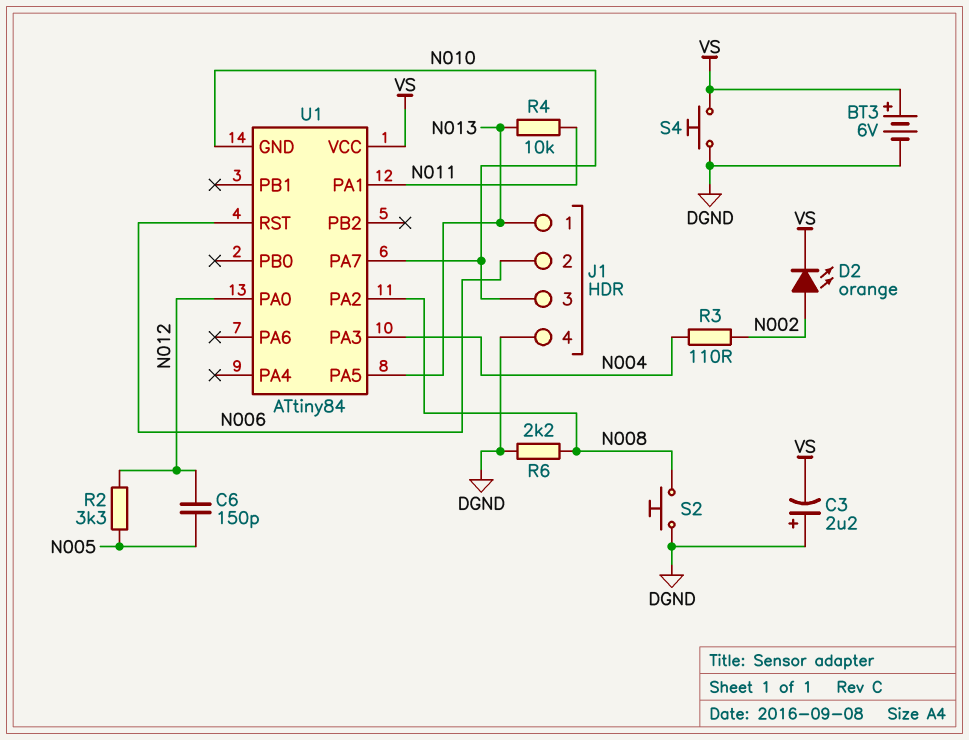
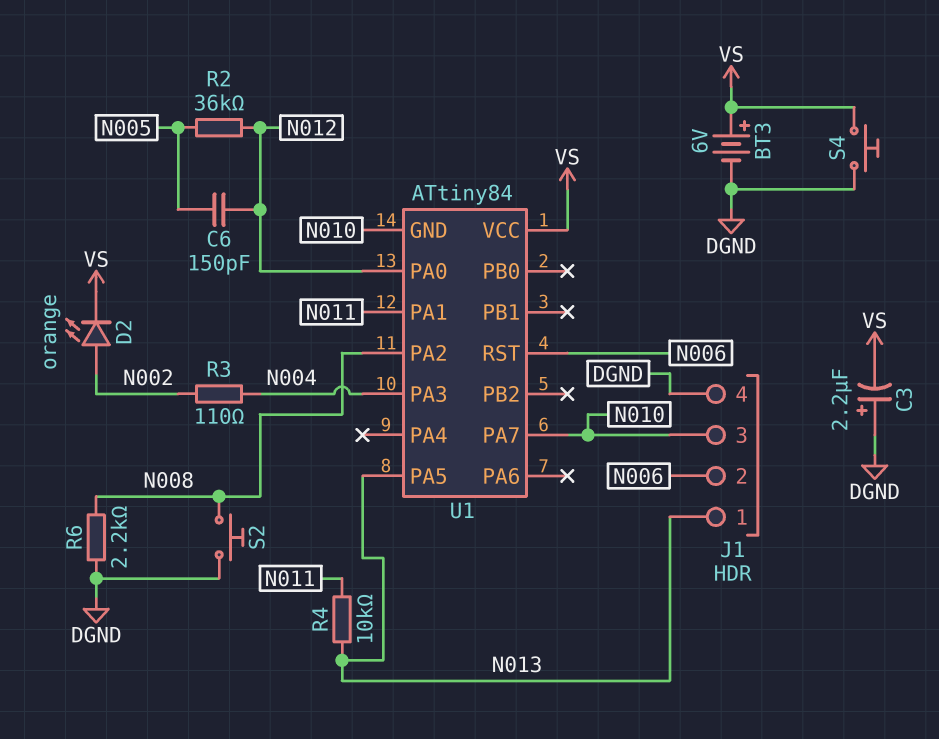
R2: 3.3k (N005, N012) -> 36k (N005, N012)

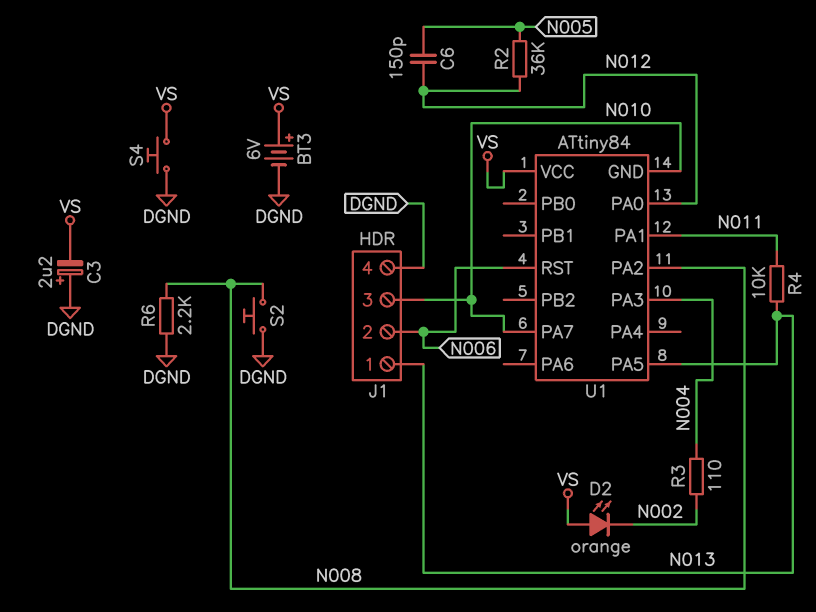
D2: LED orange (A N002, K VS) -> LED orange (A VS, K N002)

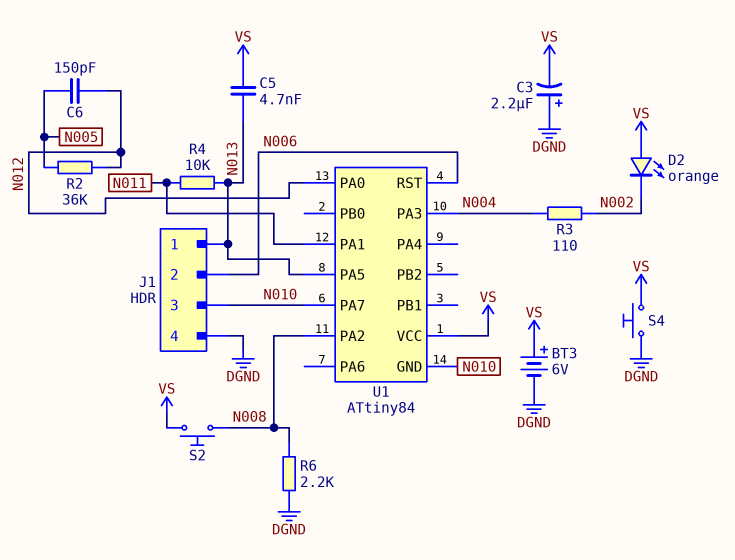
C5: none -> 4.7nF (N013, VS)
S2: button (DGND, N008) -> button (N008, VS)

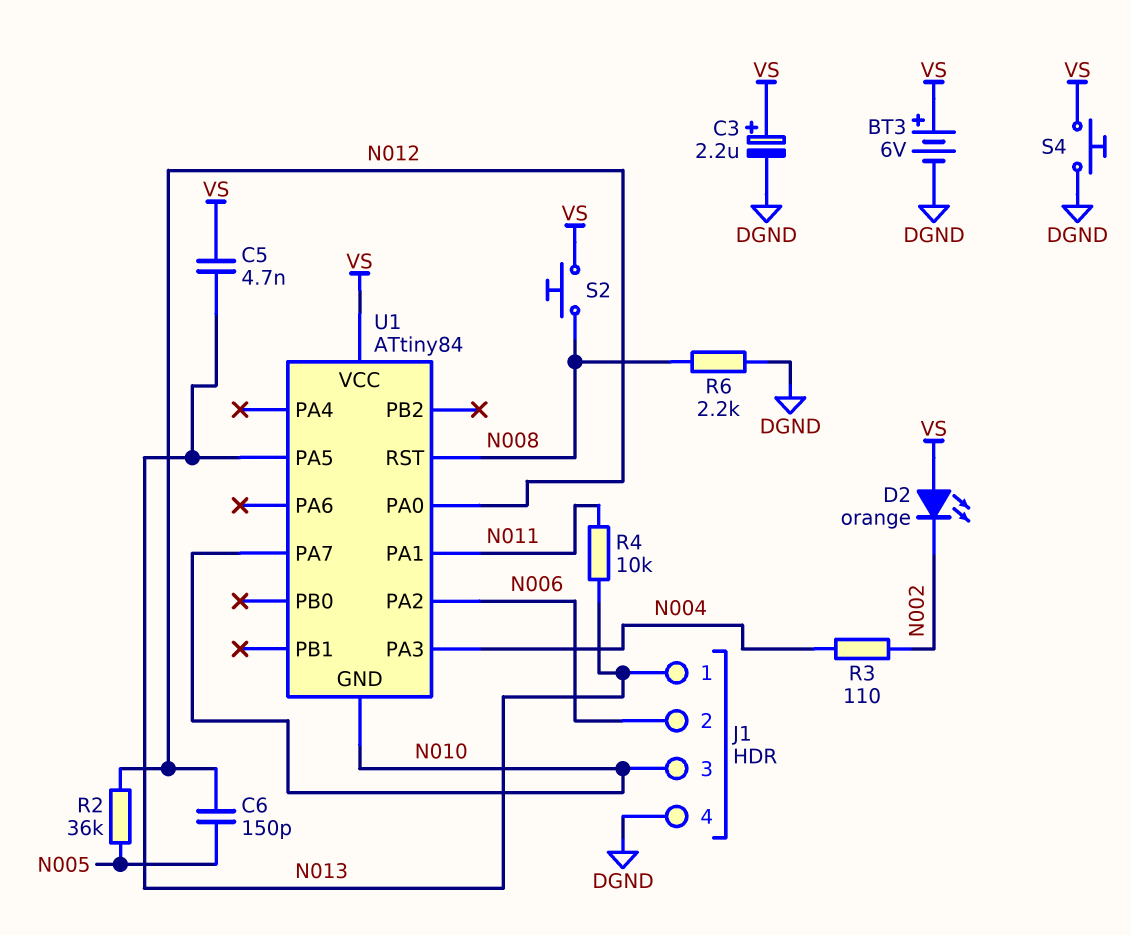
C3: 2.2uF (plus DGND, minus VS) -> 2.2uF (plus VS, minus DGND)
U1 pin PA2: N008 -> N006
U1 pin RST: N006 -> N008

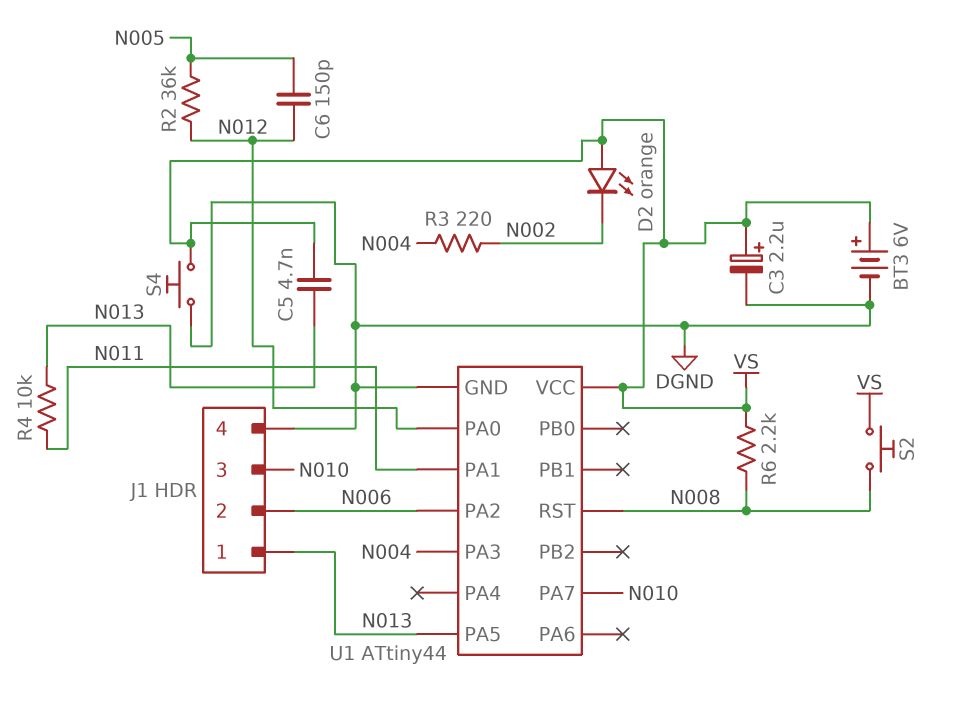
R3: 110 (N002, N004) -> 220 (N002, N004)
R6: 2.2k (DGND, N008) -> 2.2k (N008, VS)
U1: ATtiny84 -> ATtiny44
U1 pin GND: N010 -> DGND

